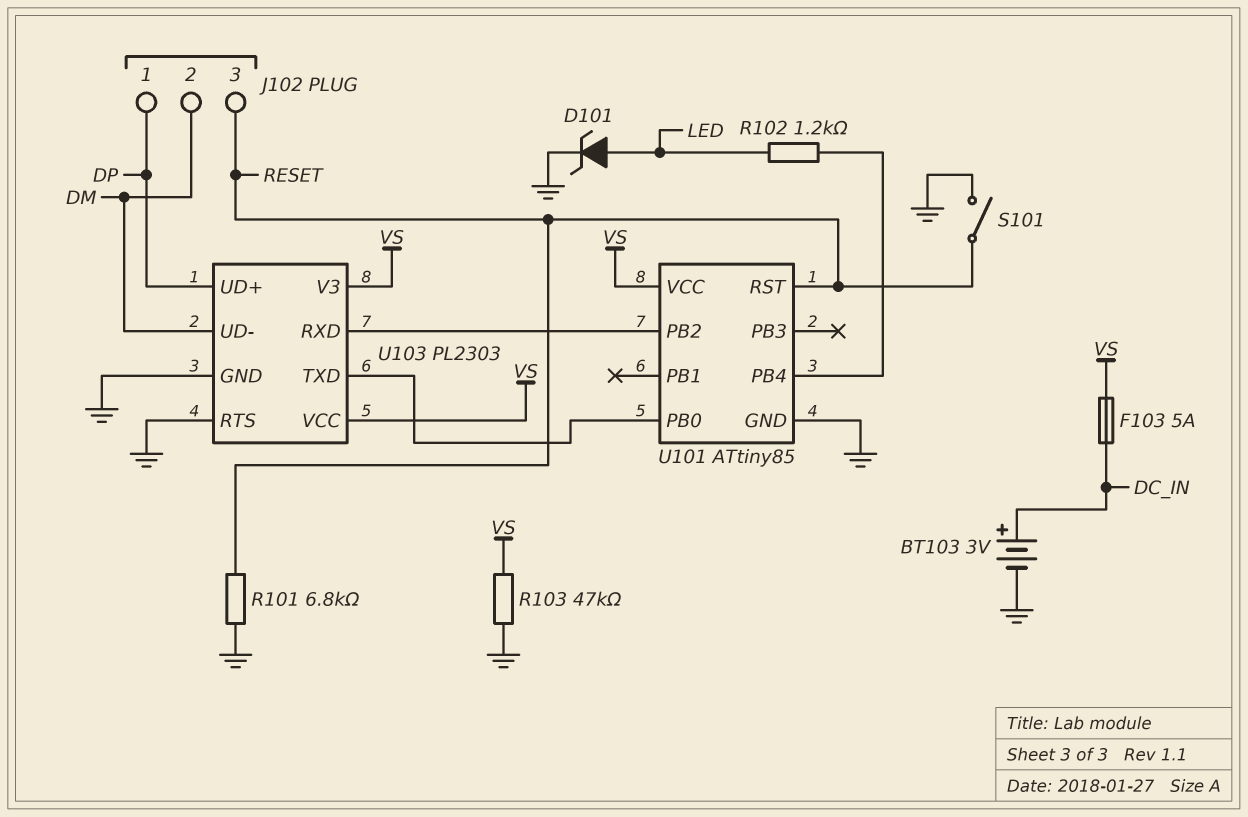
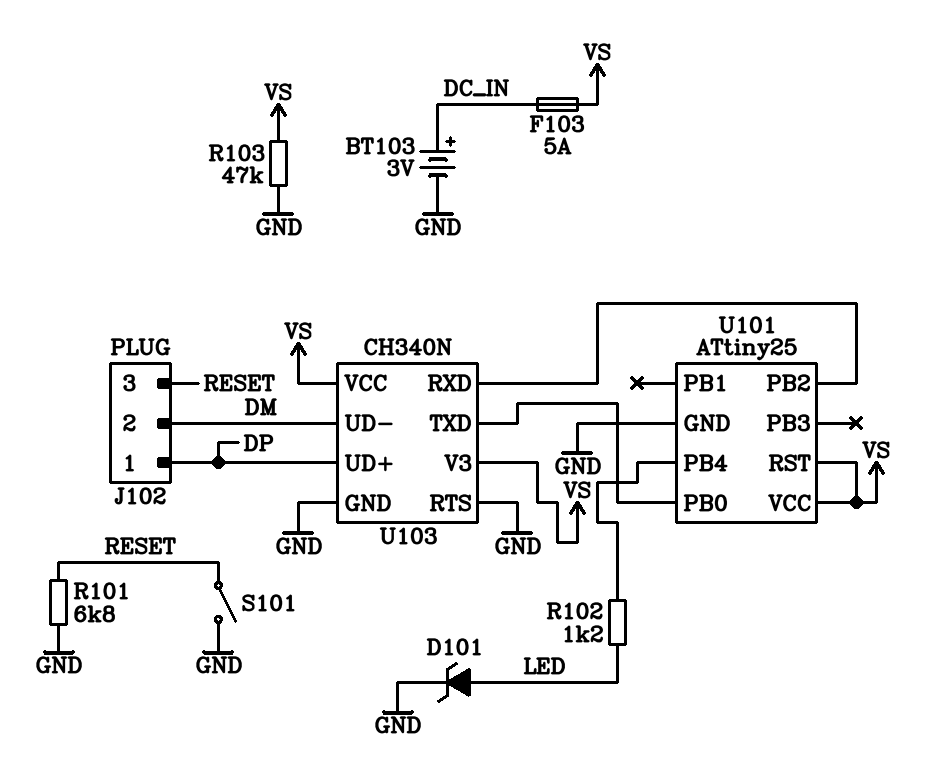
U101: ATtiny85 -> ATtiny25
U101 pin RST: RESET -> VS
U103: PL2303 -> CH340N

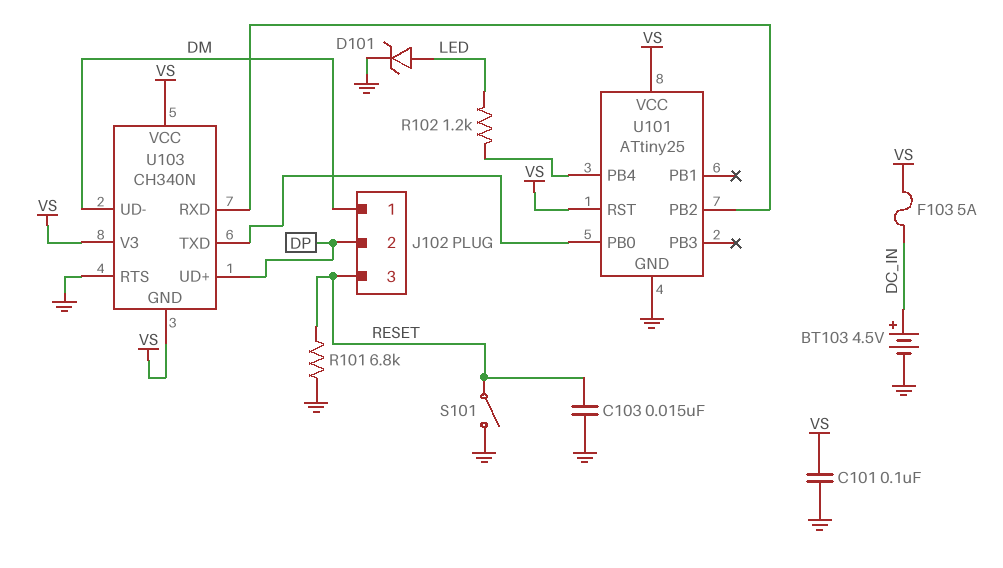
BT103: 3V (plus DC_IN, minus GND) -> 4.5V (plus DC_IN, minus GND)
C101: none -> 100nF (GND, VS)
C103: none -> 15nF (GND, RESET)
J102 pin 1: DP -> DM
J102 pin 2: DM -> DP
R103: 47k (GND, VS) -> none
U103 pin GND: GND -> VS

